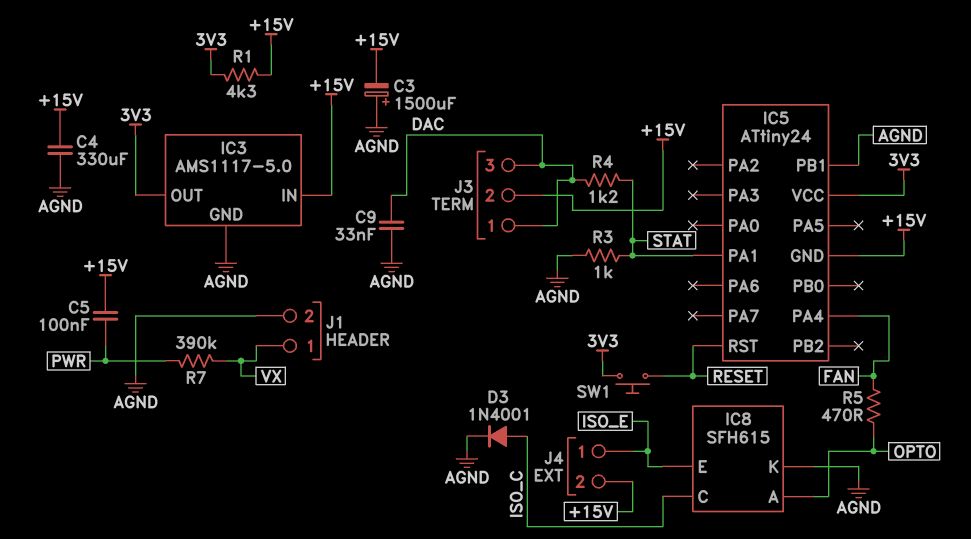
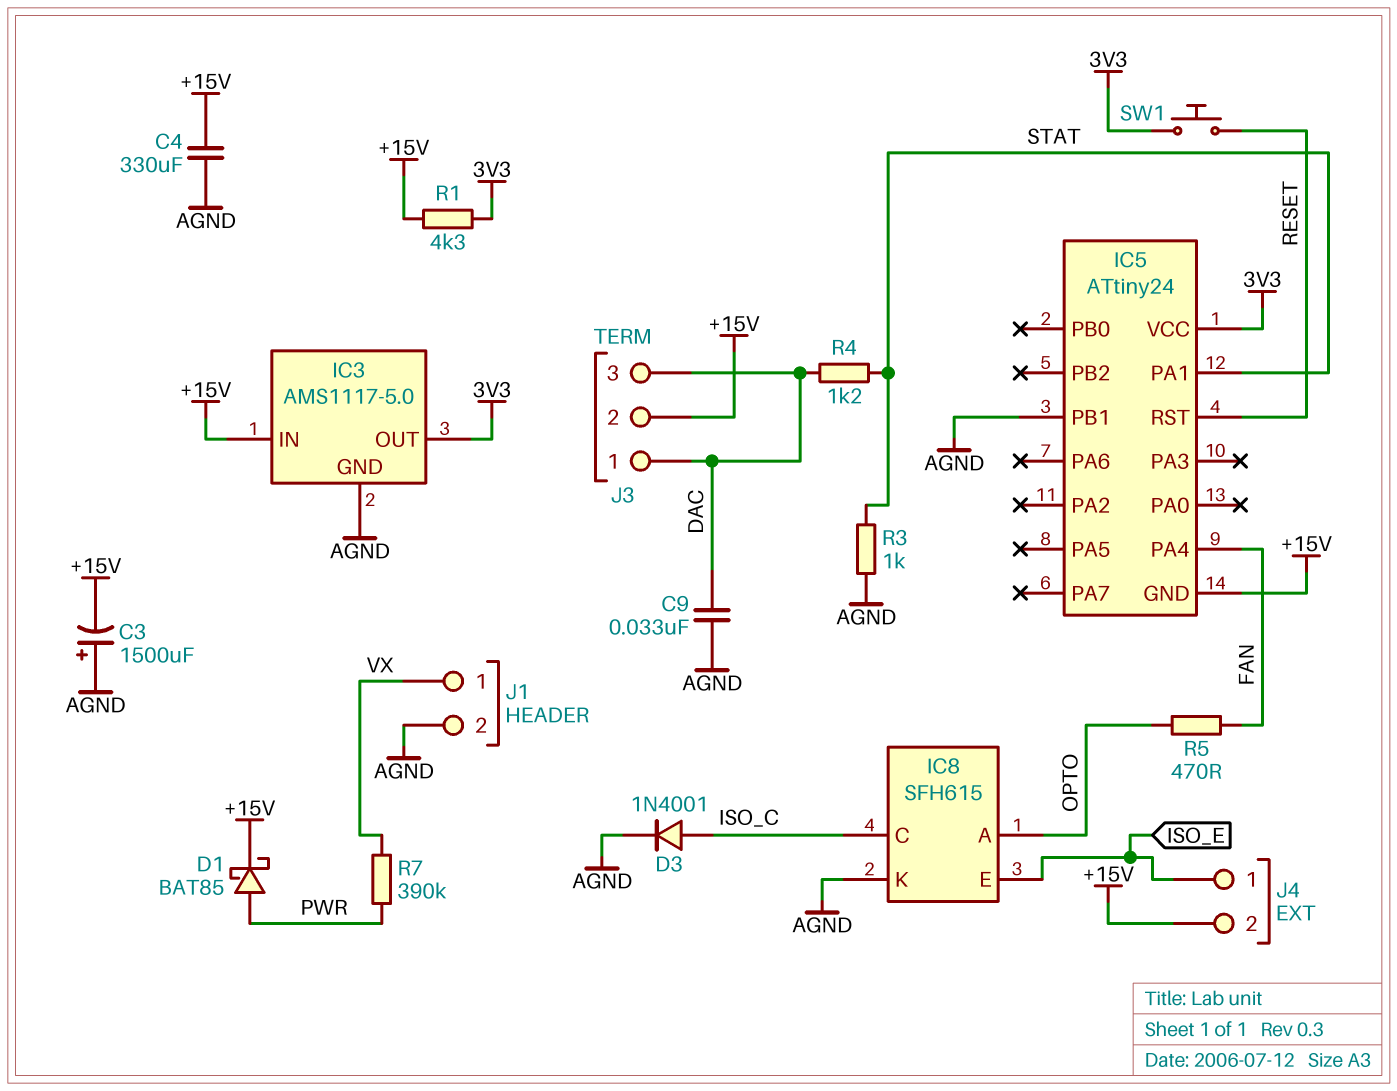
C5: 100nF (+15V, PWR) -> none
D1: none -> schottky BAT85 (A PWR, K +15V)

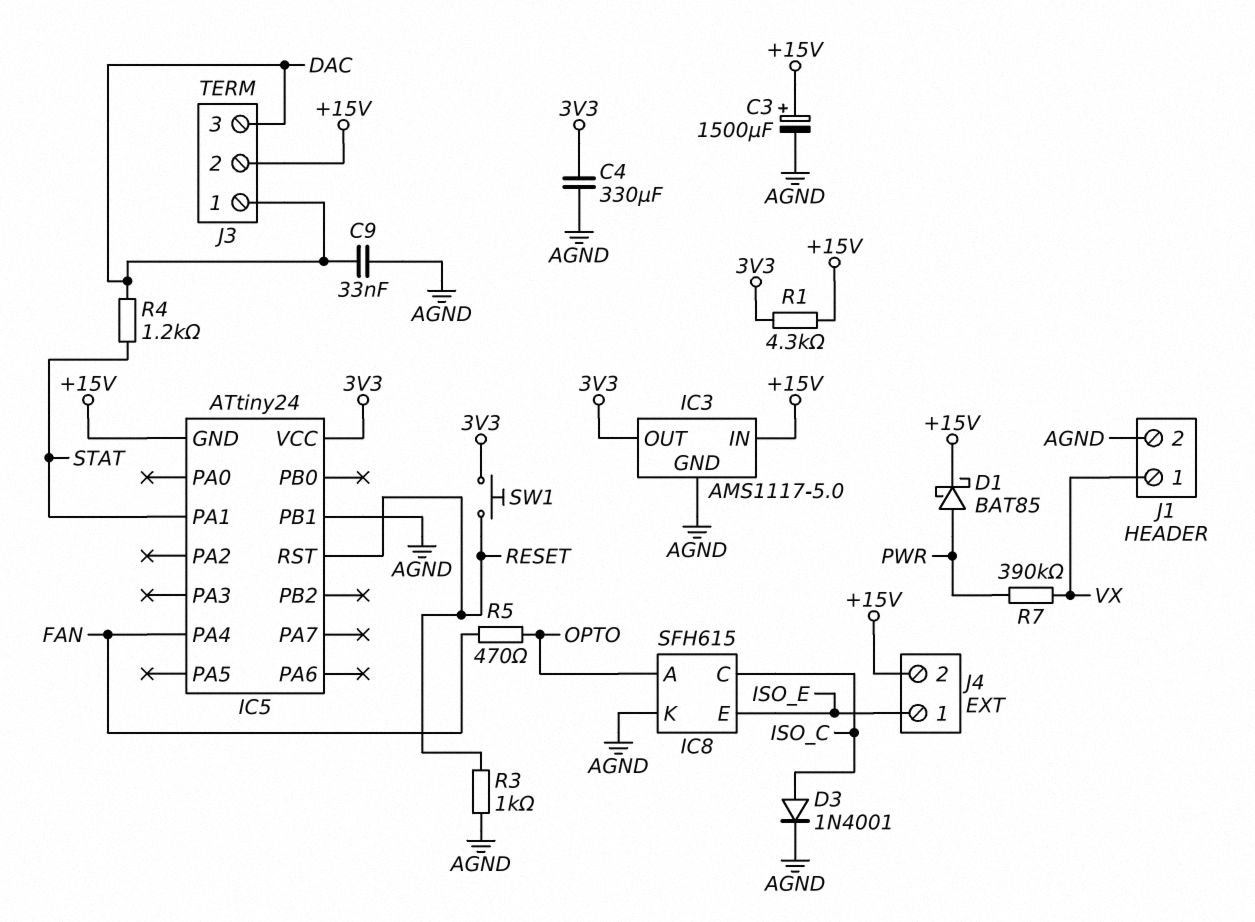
C3: 1500uF (plus AGND, minus +15V) -> 1500uF (plus +15V, minus AGND)
C4: 330uF (+15V, AGND) -> 330uF (3V3, AGND)
R3: 1k (AGND, STAT) -> 1k (AGND, RESET)

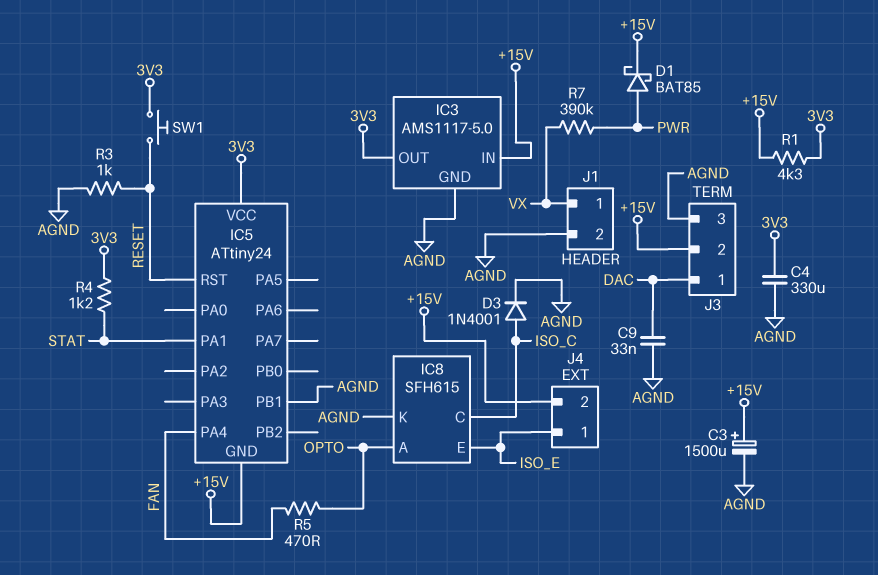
J3 pin 3: DAC -> AGND
R4: 1.2k (DAC, STAT) -> 1.2k (3V3, STAT)

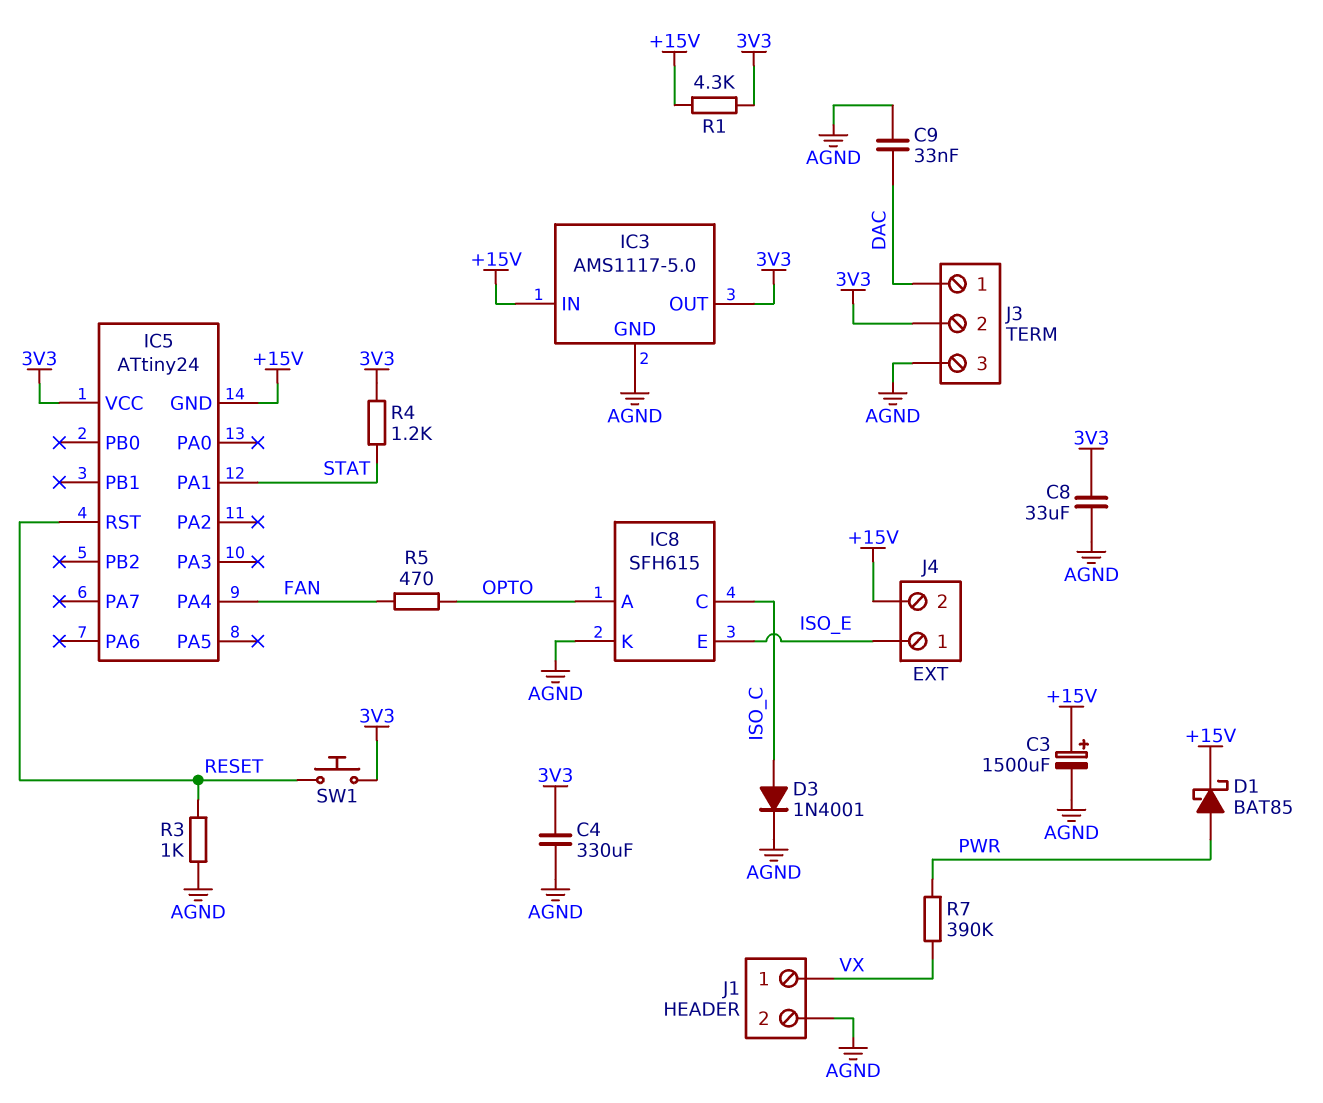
C8: none -> 33uF (3V3, AGND)
IC5 pin PB1: AGND -> none
J3 pin 2: +15V -> 3V3

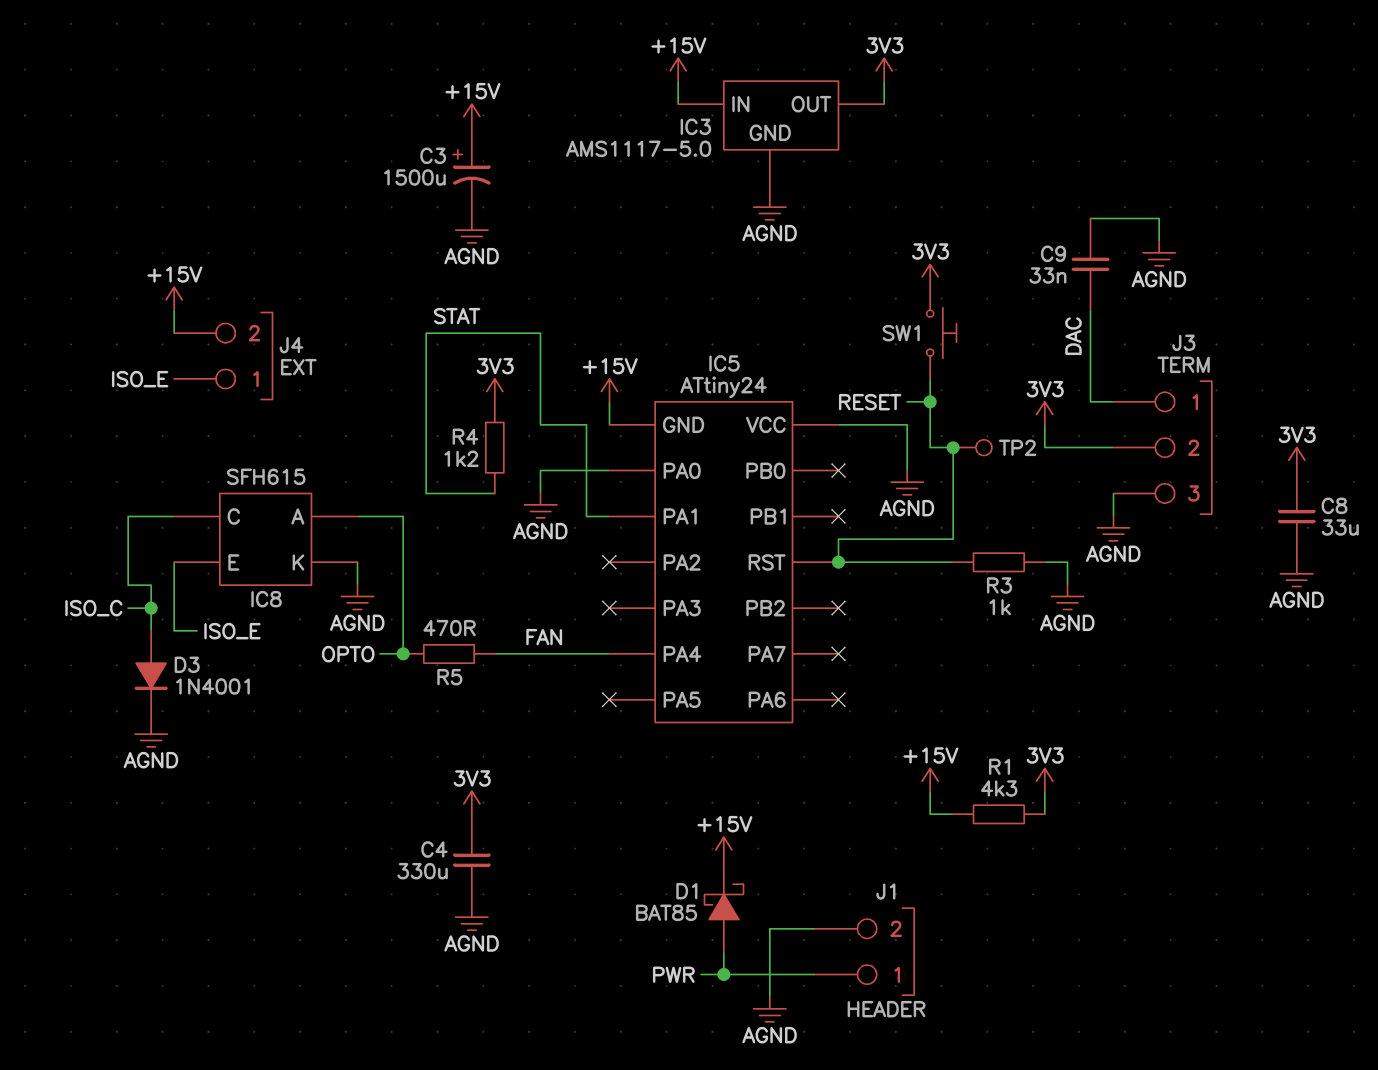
IC5 pin PA0: none -> AGND
IC5 pin VCC: 3V3 -> AGND
J1 pin 1: VX -> PWR
R7: 390k (PWR, VX) -> none
TP2: none -> test point (RESET)

